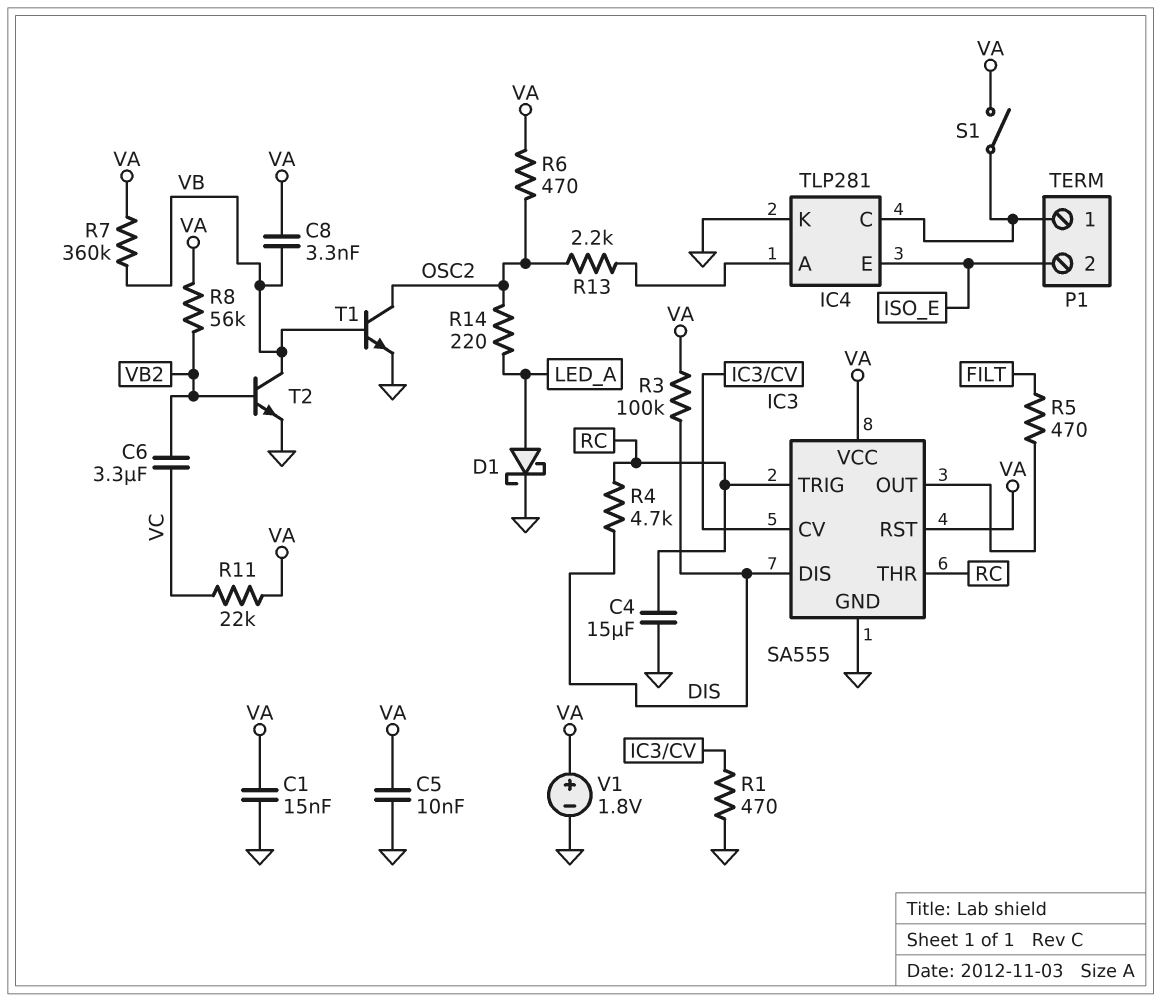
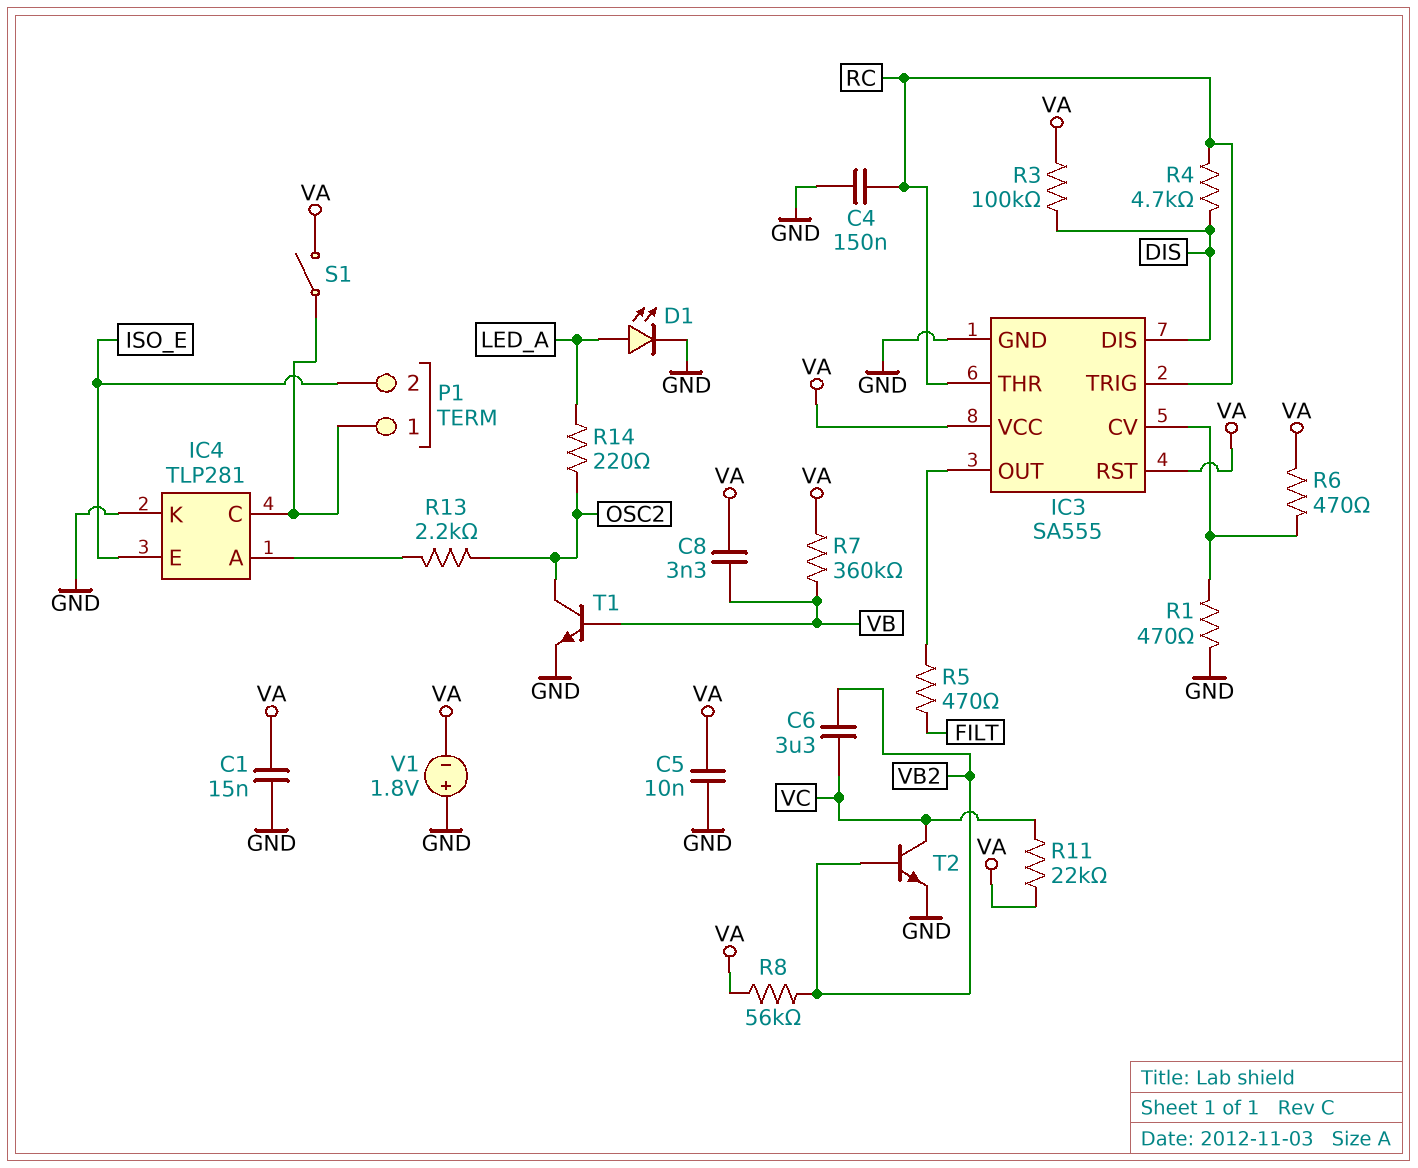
C4: 15uF (GND, RC) -> 150nF (GND, RC)
D1: schottky (A LED_A, K GND) -> LED (A LED_A, K GND)
R6: 470 (OSC2, VA) -> 470 (IC3/CV, VA)
T2: NPN (B VB2, C VB, E GND) -> NPN (B VB2, C VC, E GND)
V1: 1.8V (plus VA, minus GND) -> 1.8V (plus GND, minus VA)

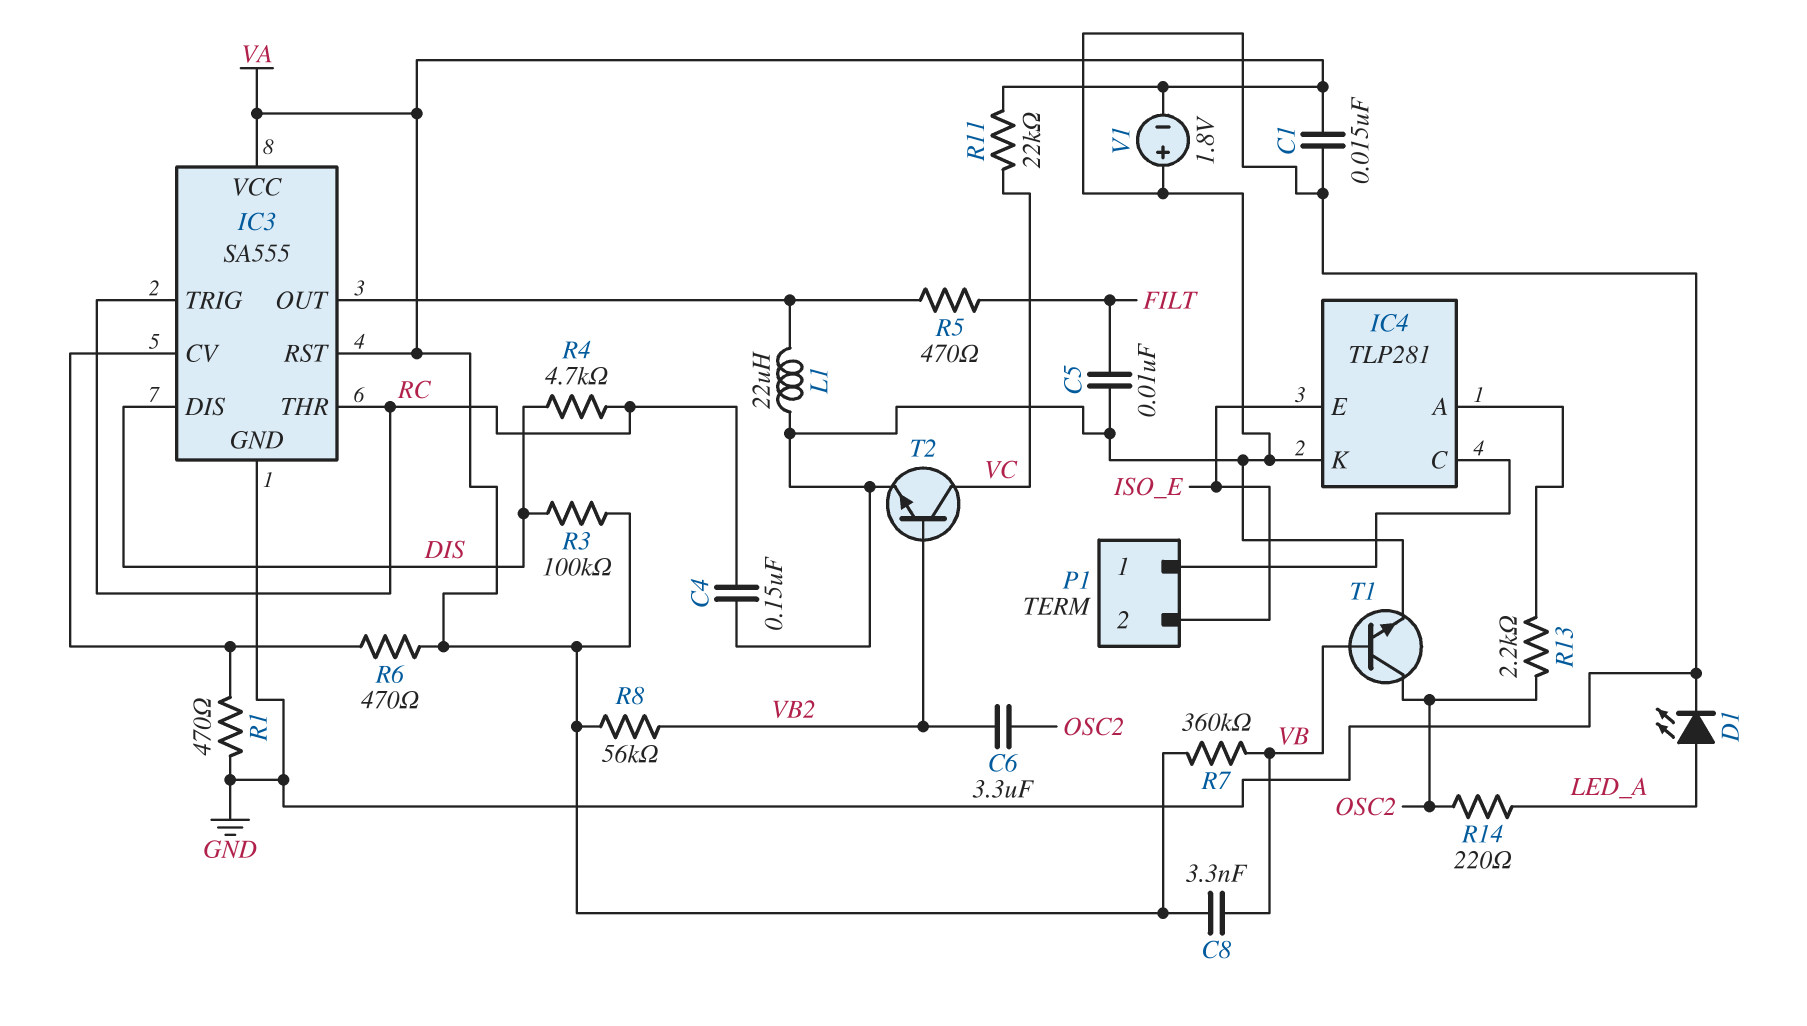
C5: 10nF (GND, VA) -> 10nF (FILT, GND)
C6: 3.3uF (VB2, VC) -> 3.3uF (OSC2, VB2)
L1: none -> 22uH (GND, IC3/OUT)
S1: switch (IC4/C, VA) -> none

